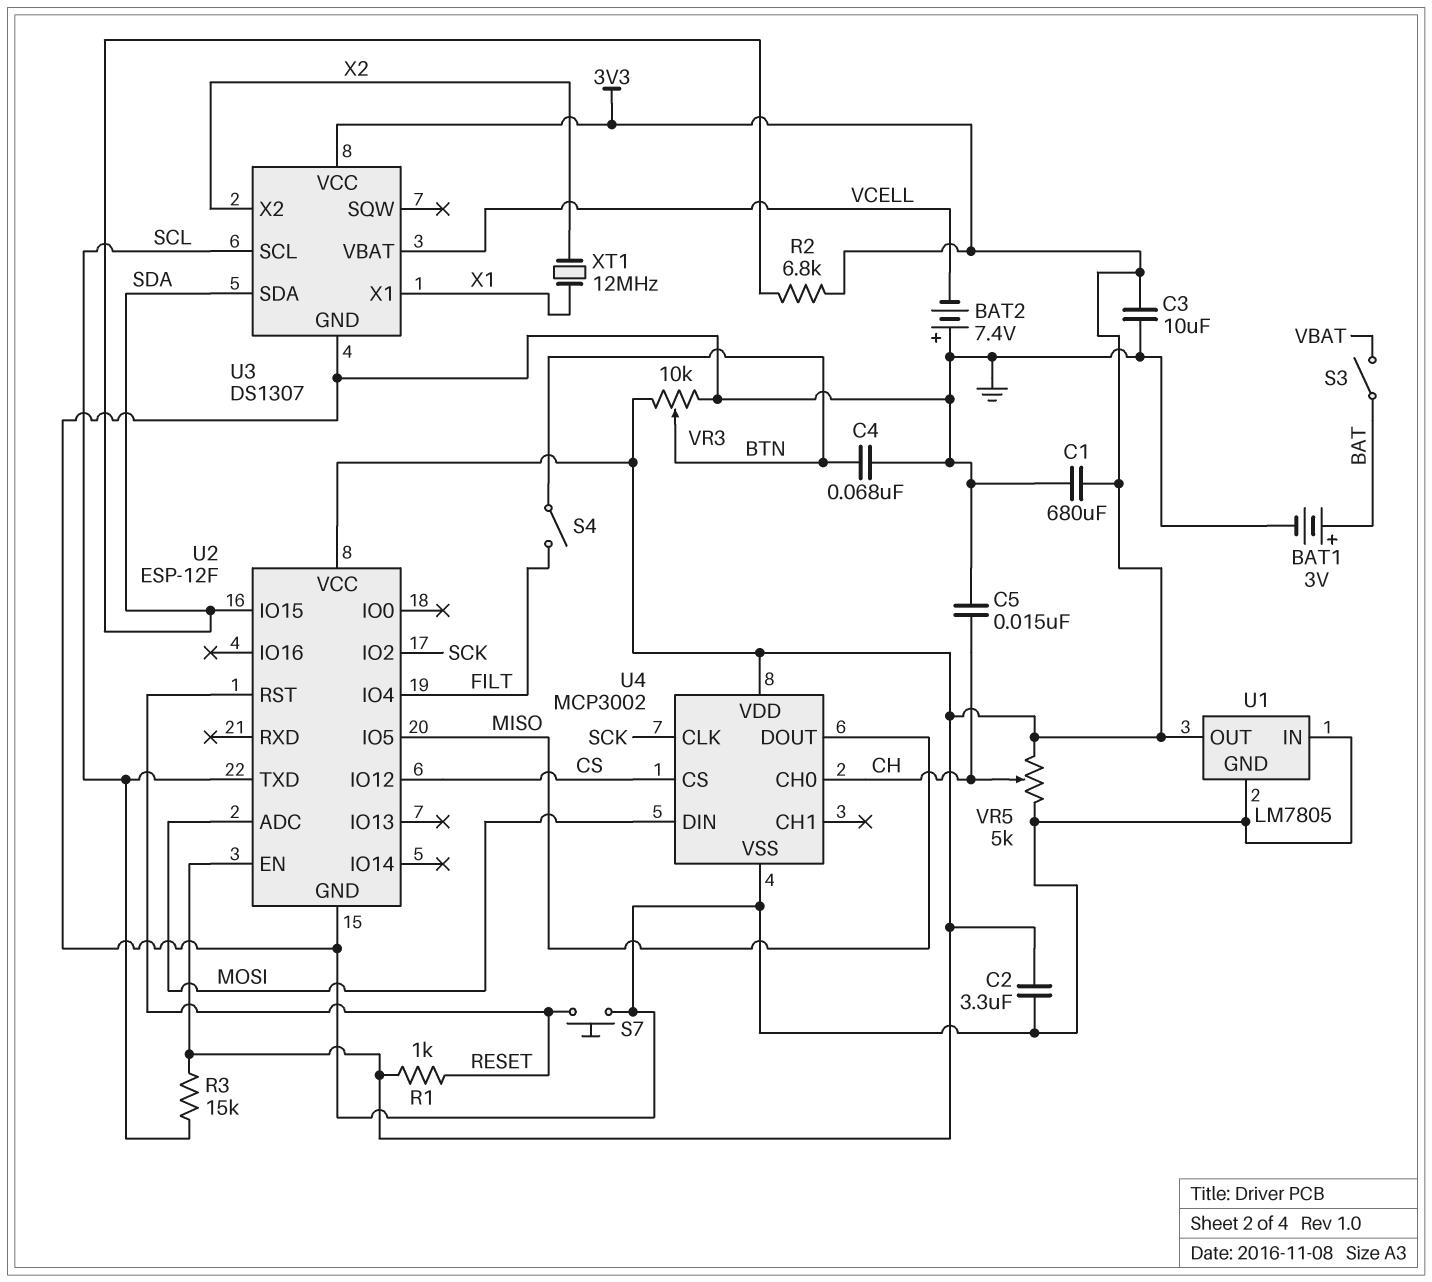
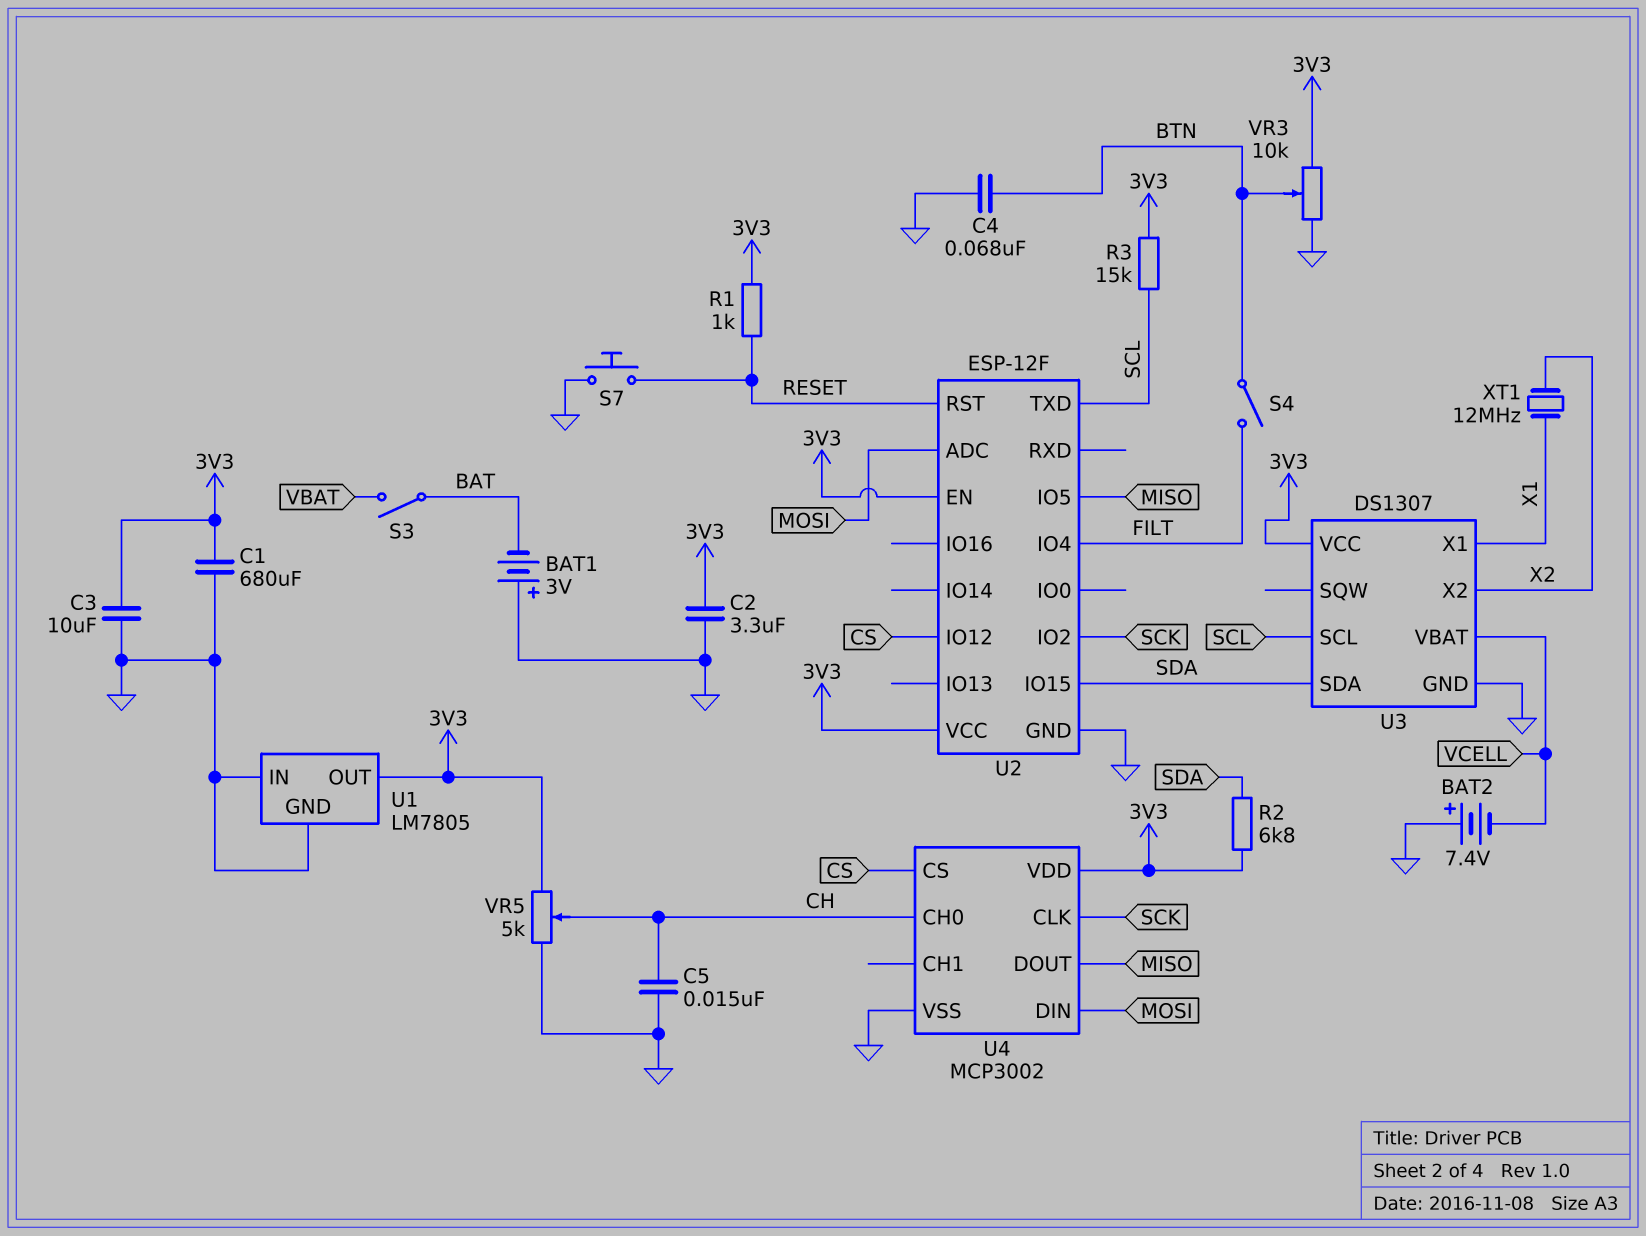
BAT1: 3V (plus BAT, minus GND) -> 3V (plus GND, minus BAT)

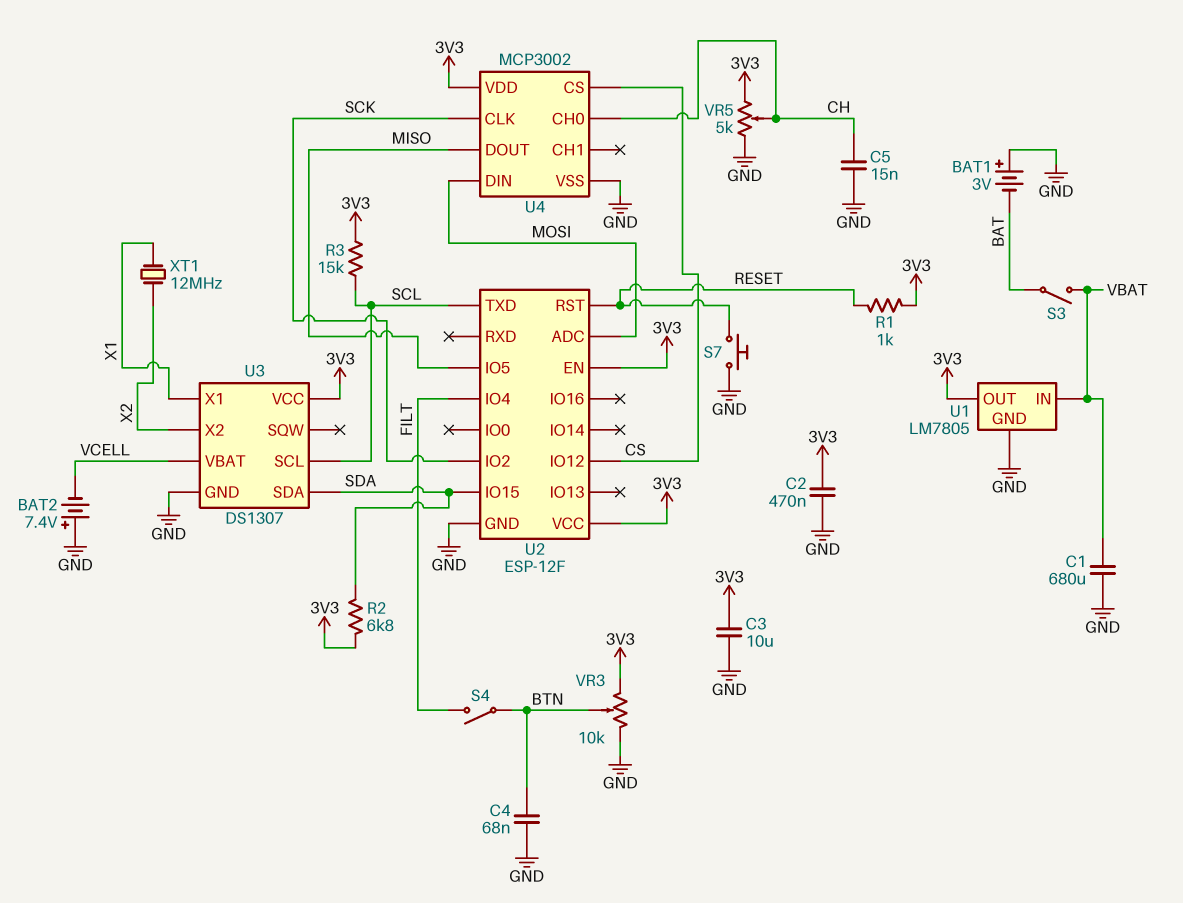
C1: 680uF (3V3, GND) -> 680uF (GND, VBAT)
C2: 3.3uF (3V3, GND) -> 470nF (3V3, GND)
U1 pin IN: GND -> VBAT

